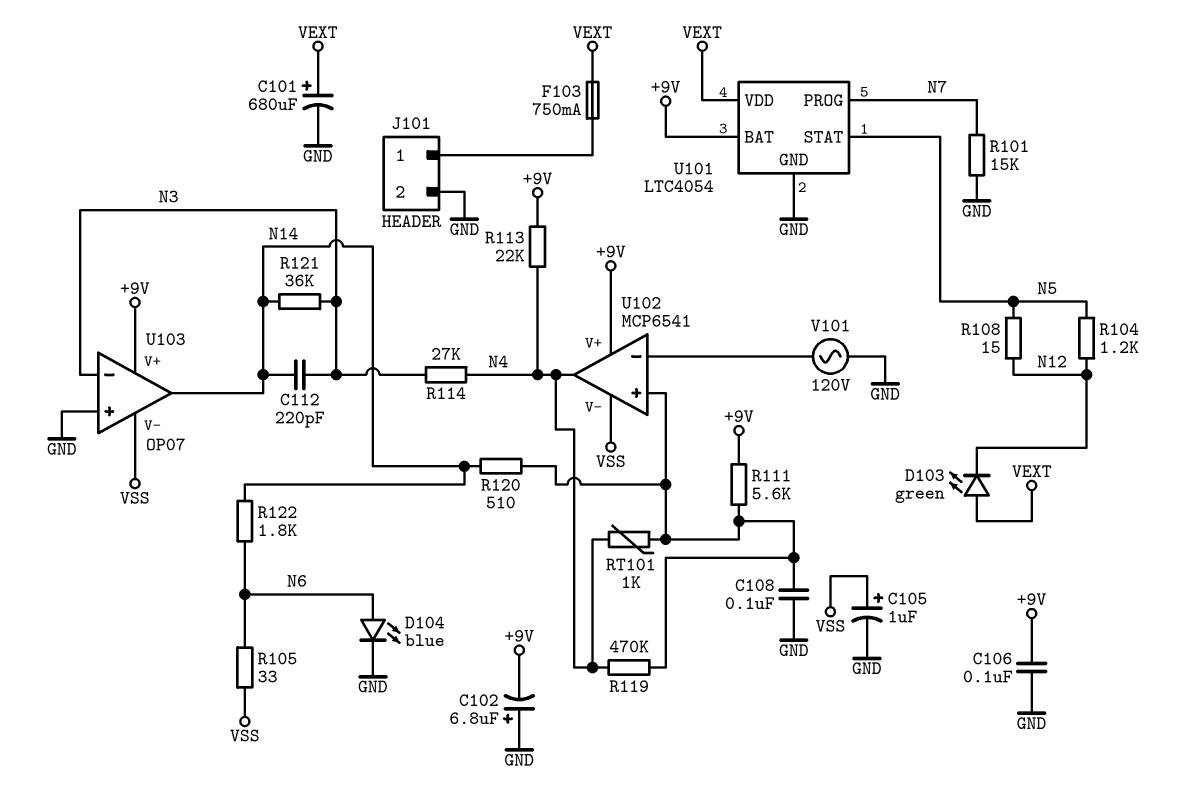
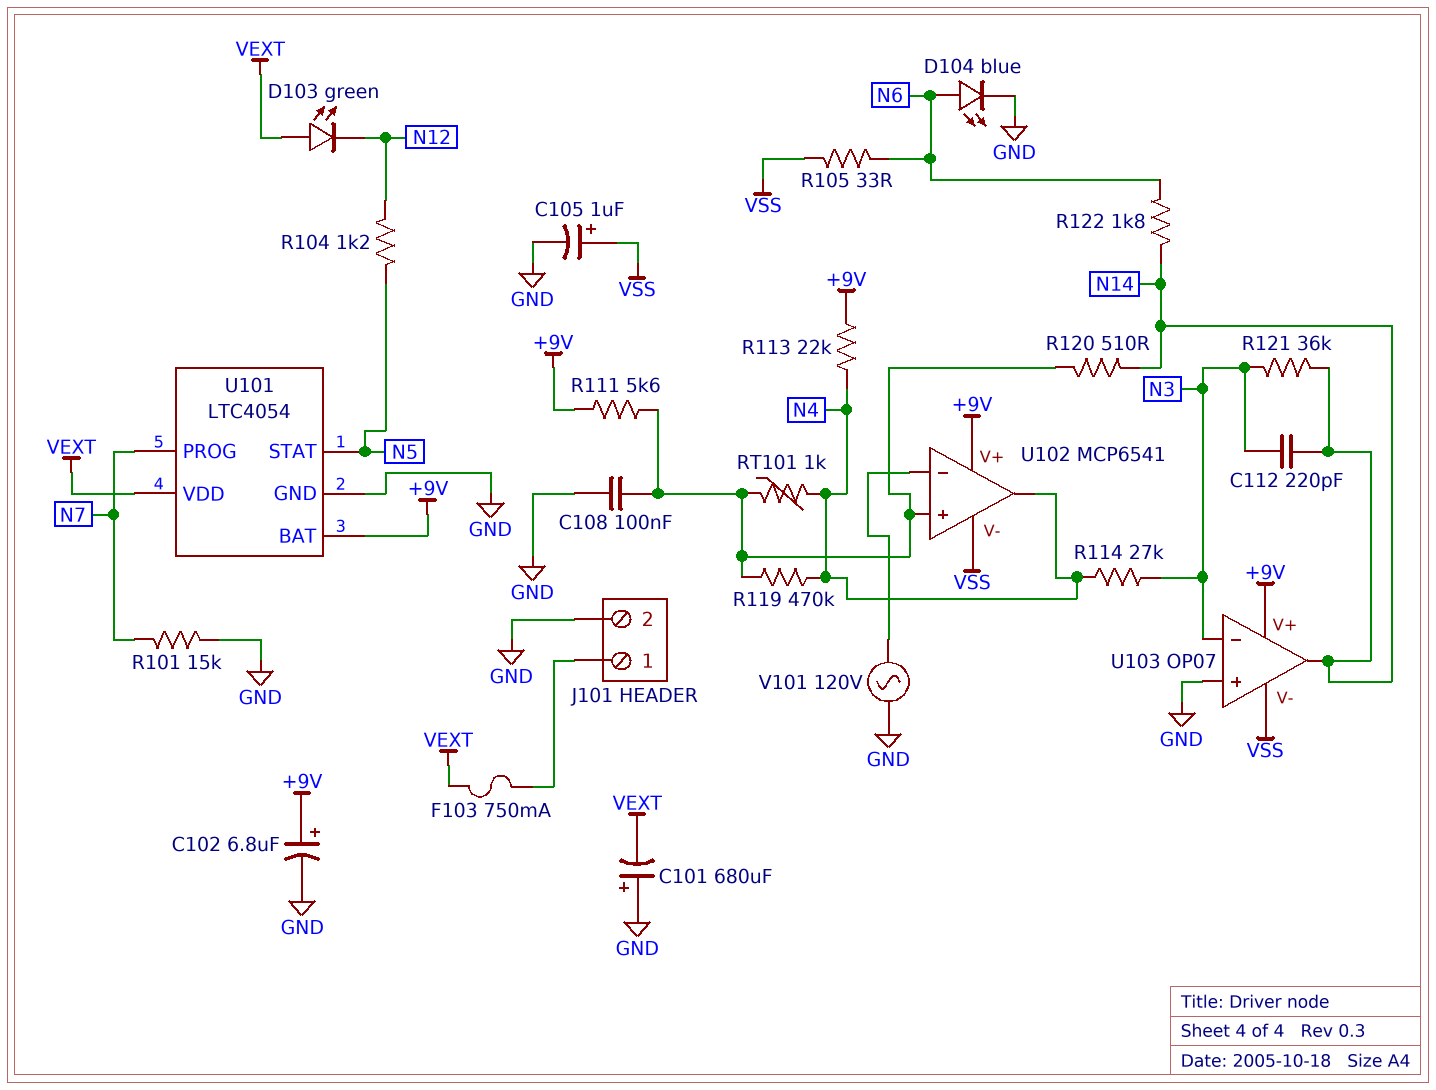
C101: 680uF (plus VEXT, minus GND) -> 680uF (plus GND, minus VEXT)
C102: 6.8uF (plus GND, minus +9V) -> 6.8uF (plus +9V, minus GND)
C106: 100nF (+9V, GND) -> none
R108: 15 (N5, N12) -> none

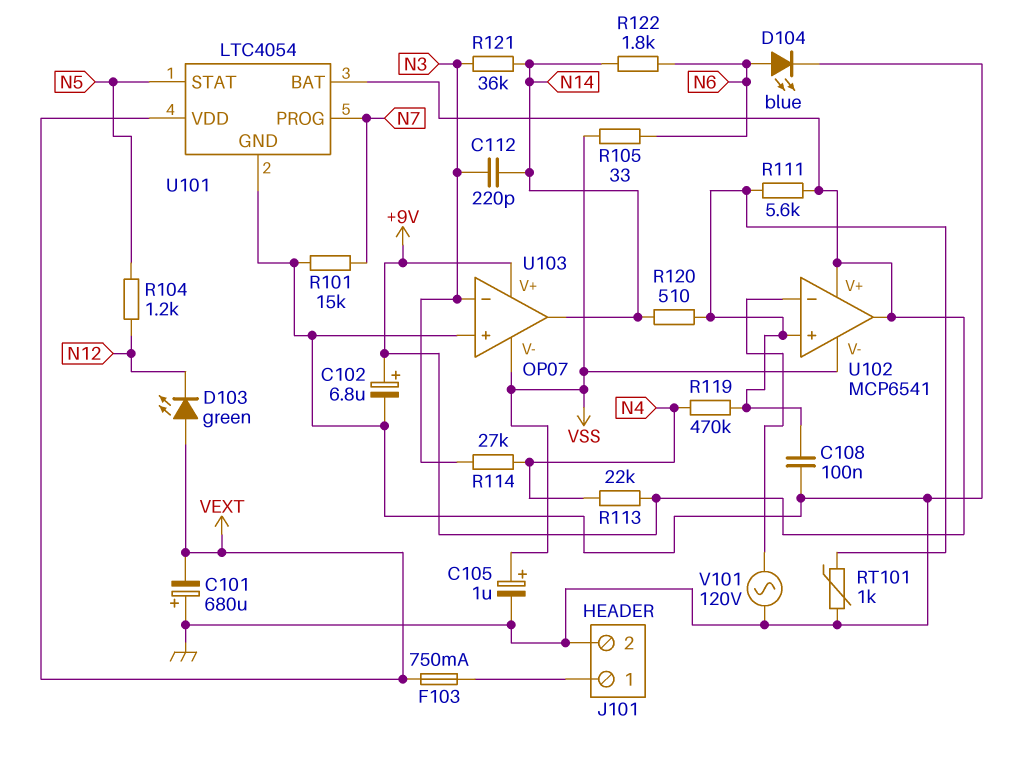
RT101: 1k (N4, U102/in+) -> 1k (GND, U102/in+)
U102 pin out: N4 -> +9V

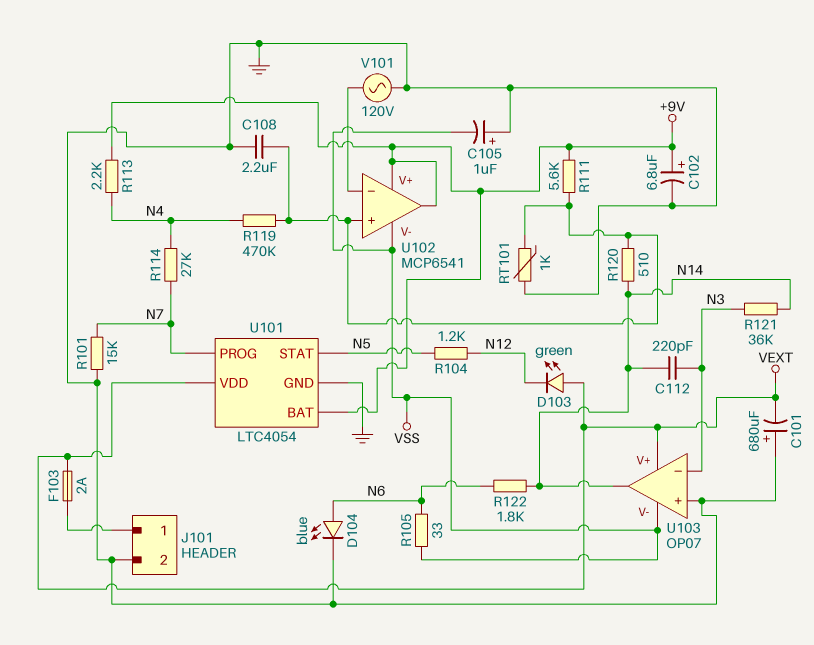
C105: 1uF (plus VSS, minus GND) -> 1uF (plus GND, minus VSS)
C108: 100nF (GND, U102/in+) -> 2.2uF (GND, U102/in+)
F103: 750mA (J101/1, VEXT) -> 2A (J101/1, VEXT)
R113: 22k (+9V, N4) -> 2.2k (+9V, N4)
R114: 27k (N3, N4) -> 27k (N4, N7)
U103 pin V+: +9V -> VEXT

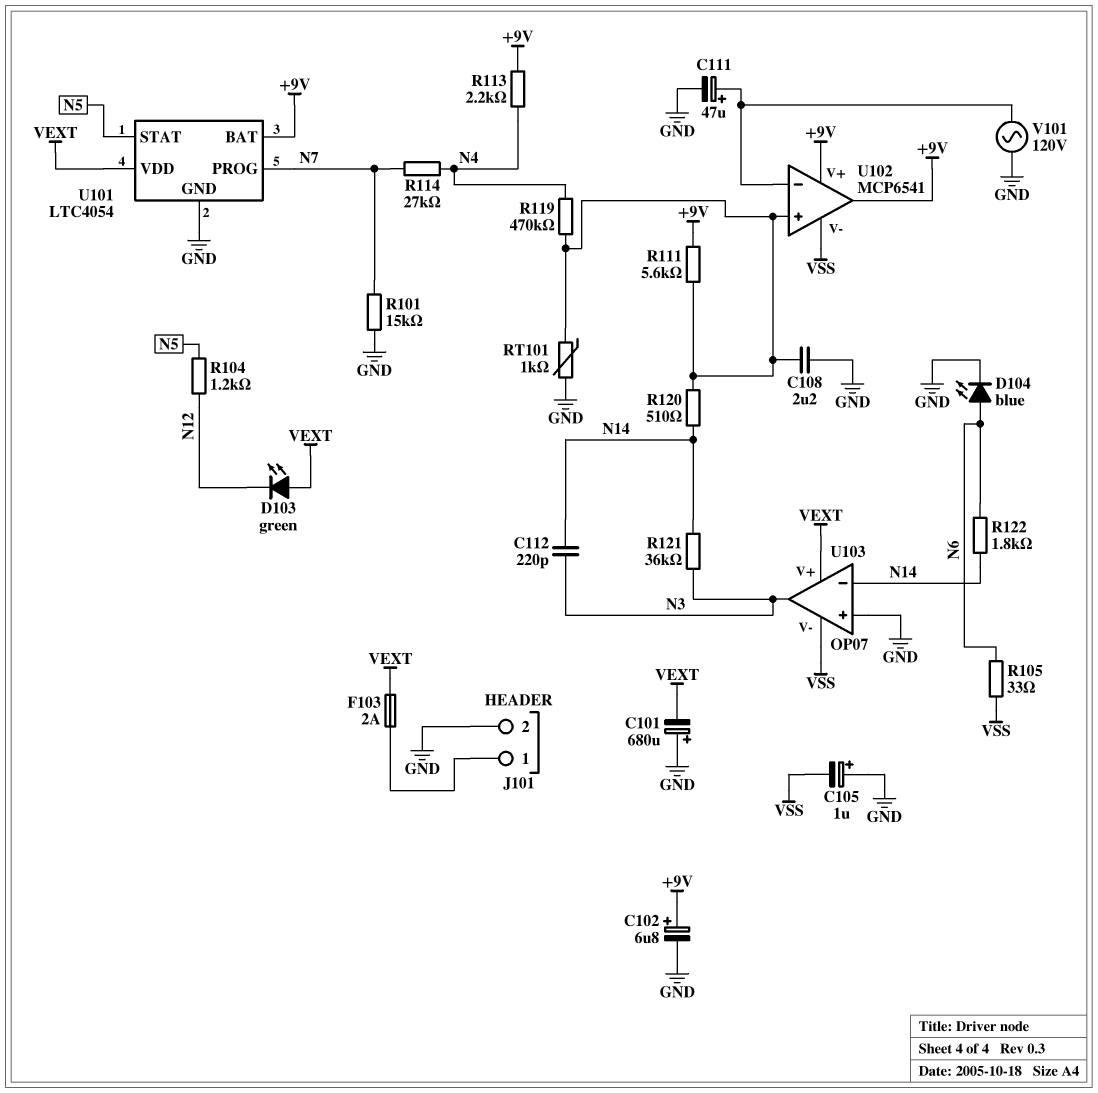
C111: none -> 47uF (plus U102/in-, minus GND)
U103 pin in-: N3 -> N14
U103 pin out: N14 -> N3

